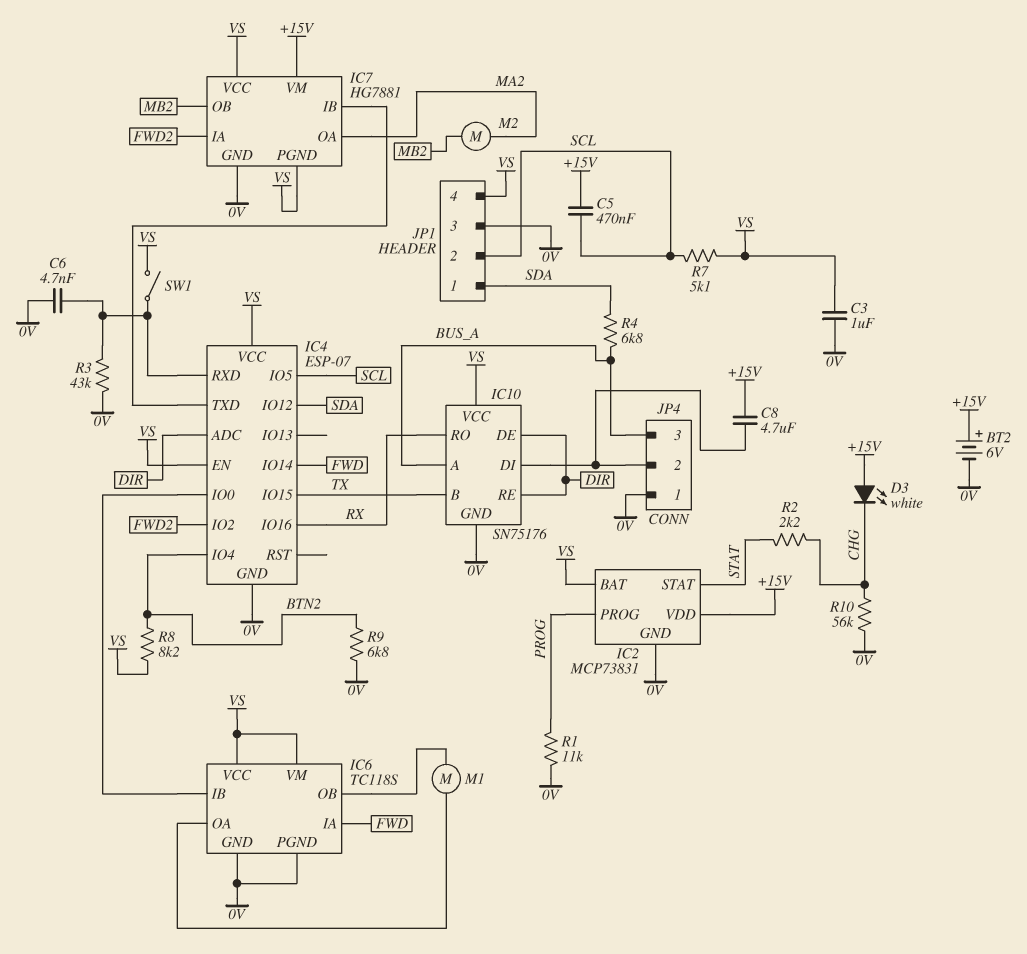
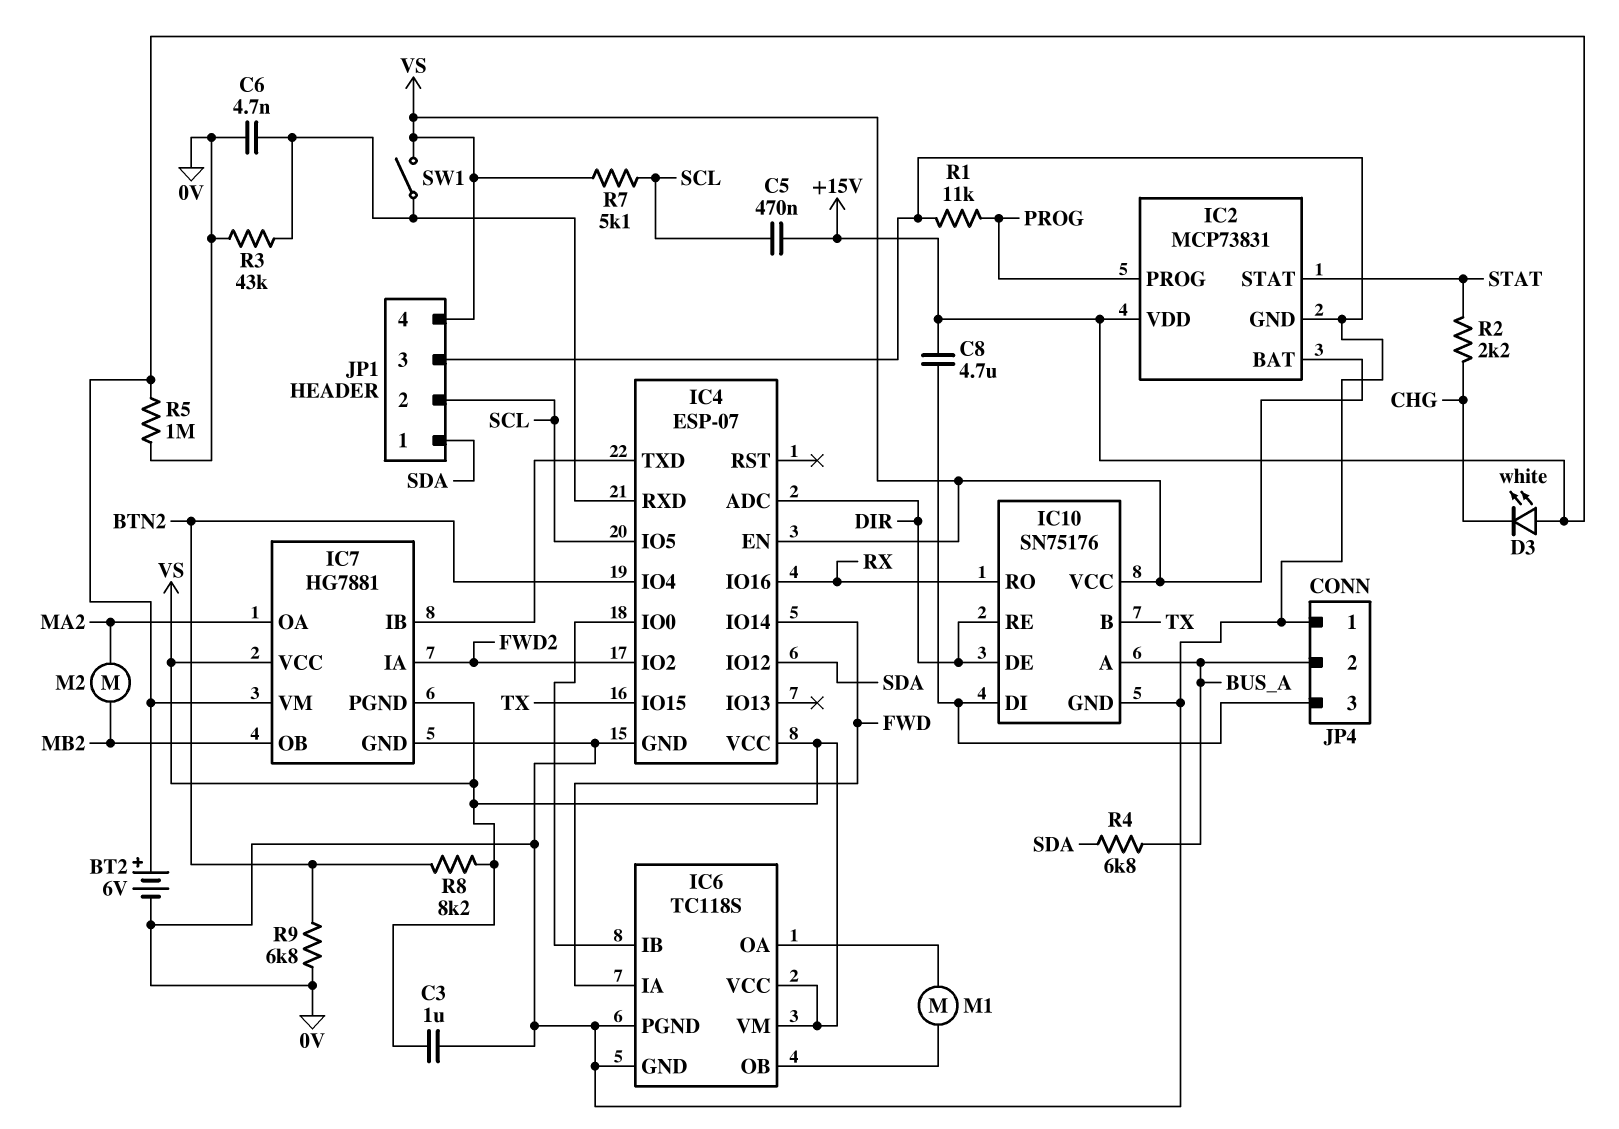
JP4 pin 2: IC10/DI -> BUS_A
JP4 pin 3: BUS_A -> IC10/DI
R5: none -> 1M (+15V, 0V)
R10: 56k (0V, CHG) -> none

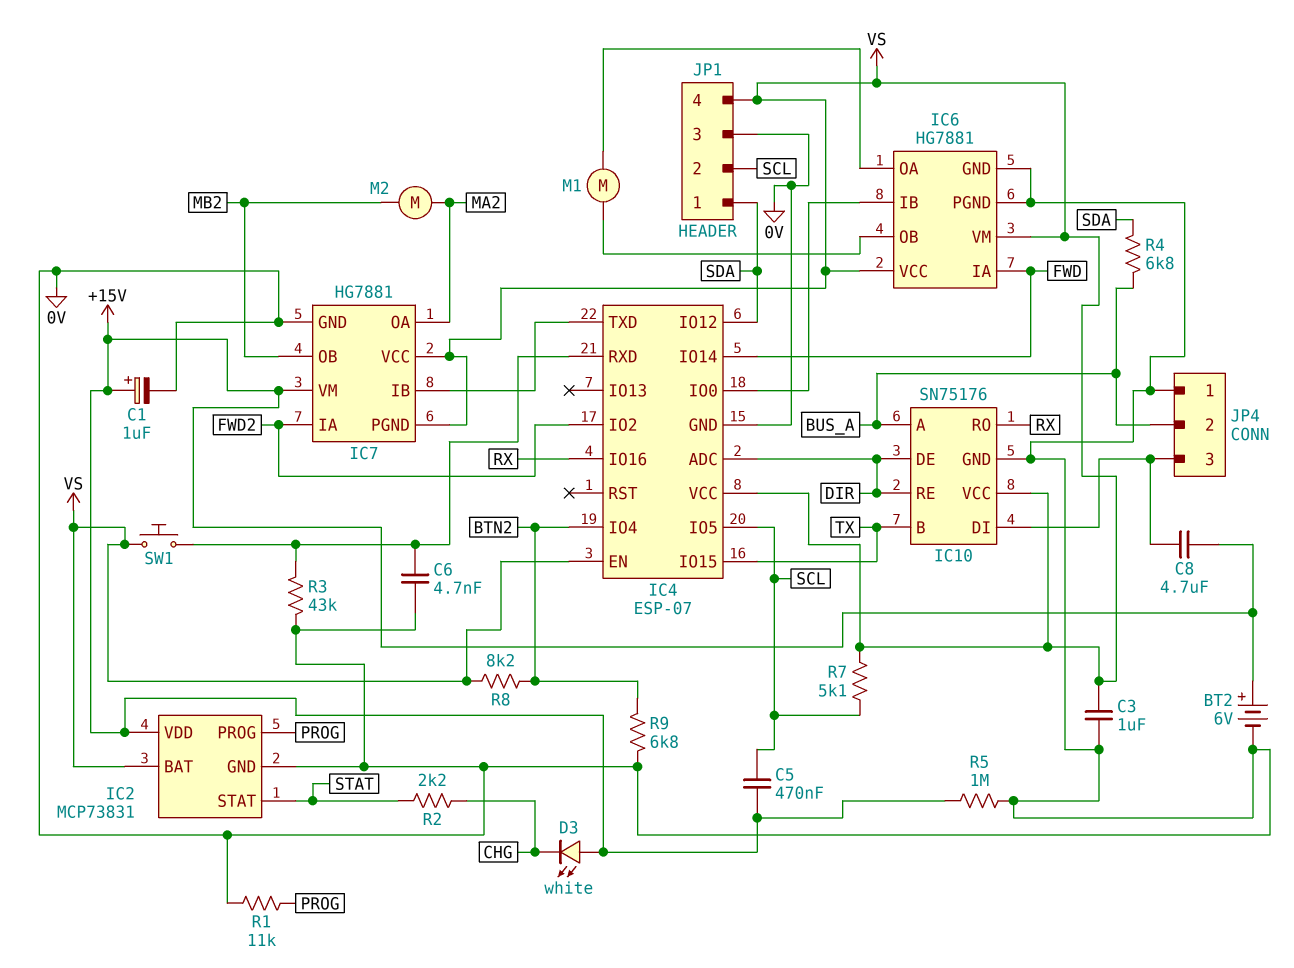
C1: none -> 1uF (plus +15V, minus 0V)
IC6: TC118S -> HG7881
SW1: switch (IC4/RXD, VS) -> button (IC4/RXD, VS)

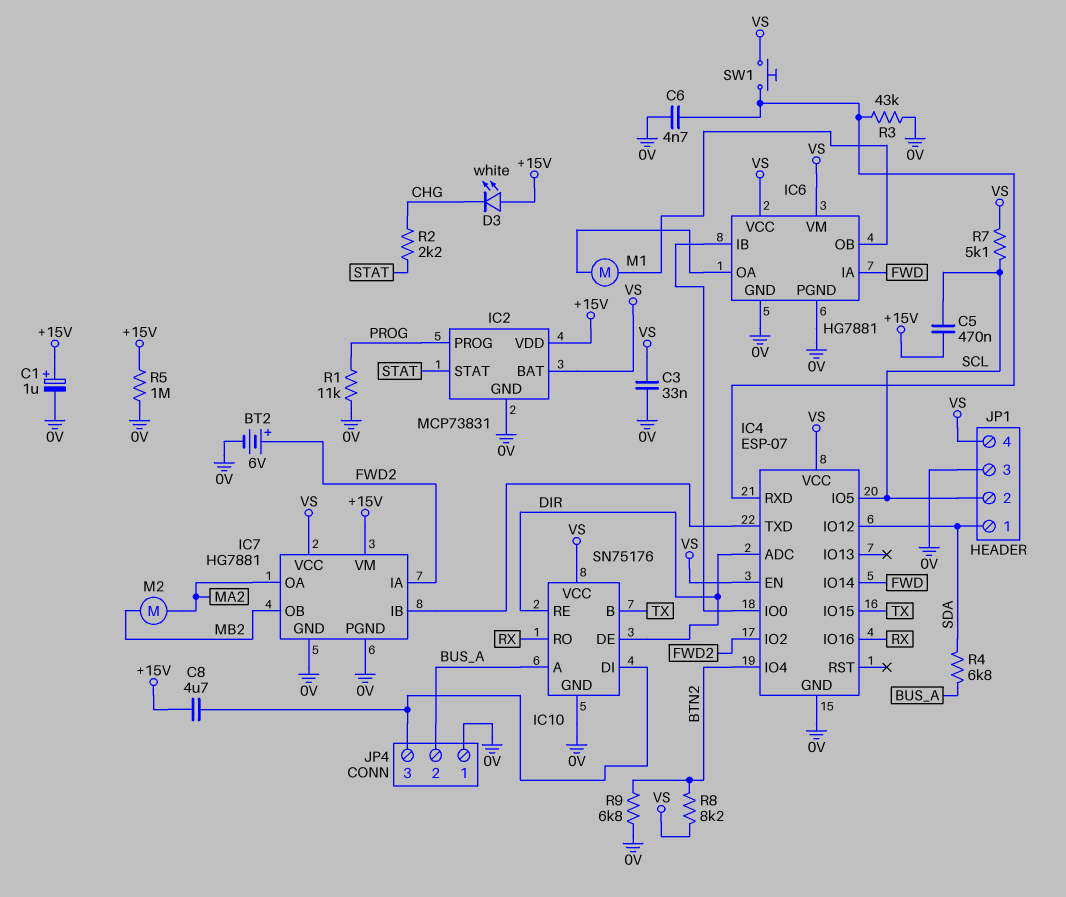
BT2: 6V (plus +15V, minus 0V) -> 6V (plus FWD2, minus 0V)
C3: 1uF (0V, VS) -> 33nF (0V, VS)
IC7 pin PGND: VS -> 0V

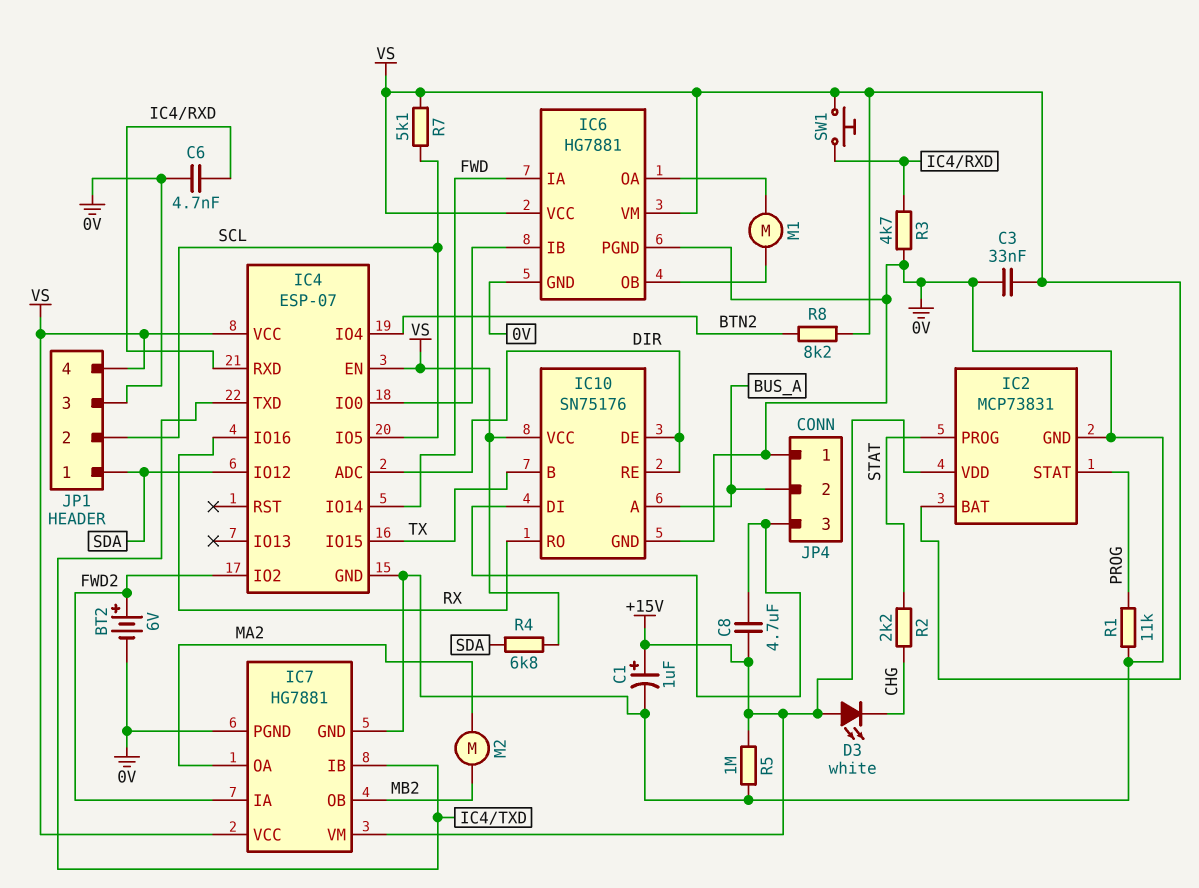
C5: 470nF (+15V, SCL) -> none
IC2 pin PROG: PROG -> STAT
IC2 pin STAT: STAT -> PROG
R3: 43k (0V, IC4/RXD) -> 4.7k (0V, IC4/RXD)
R4: 6.8k (BUS_A, SDA) -> 6.8k (SDA, VS)
R9: 6.8k (0V, BTN2) -> none

